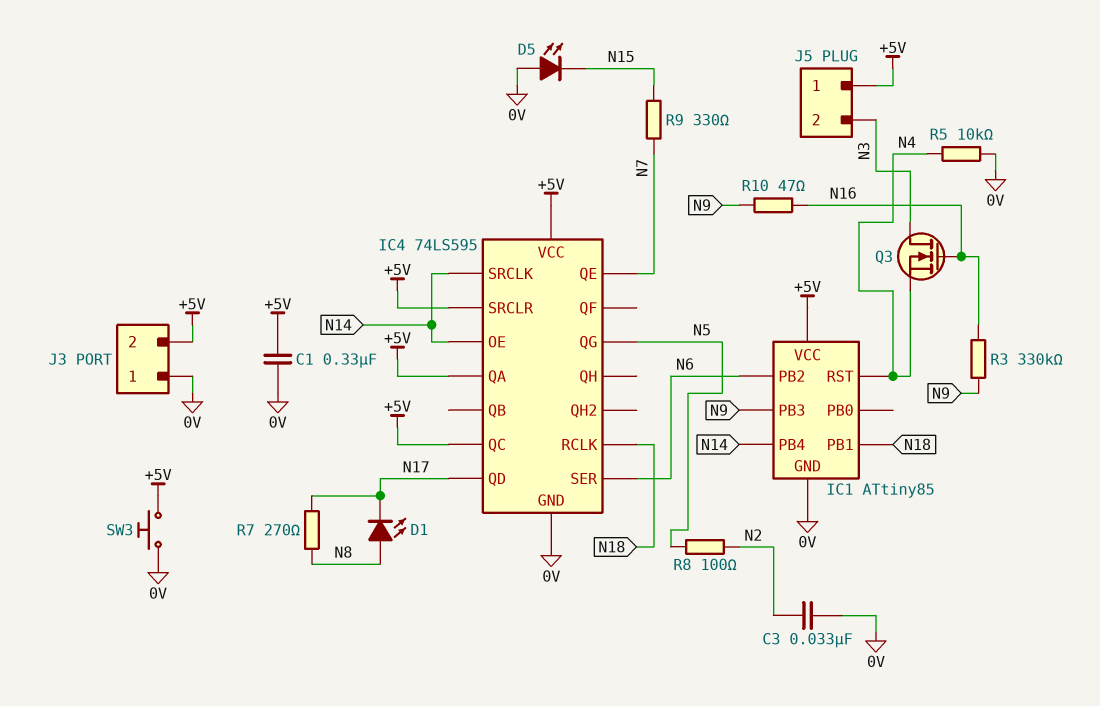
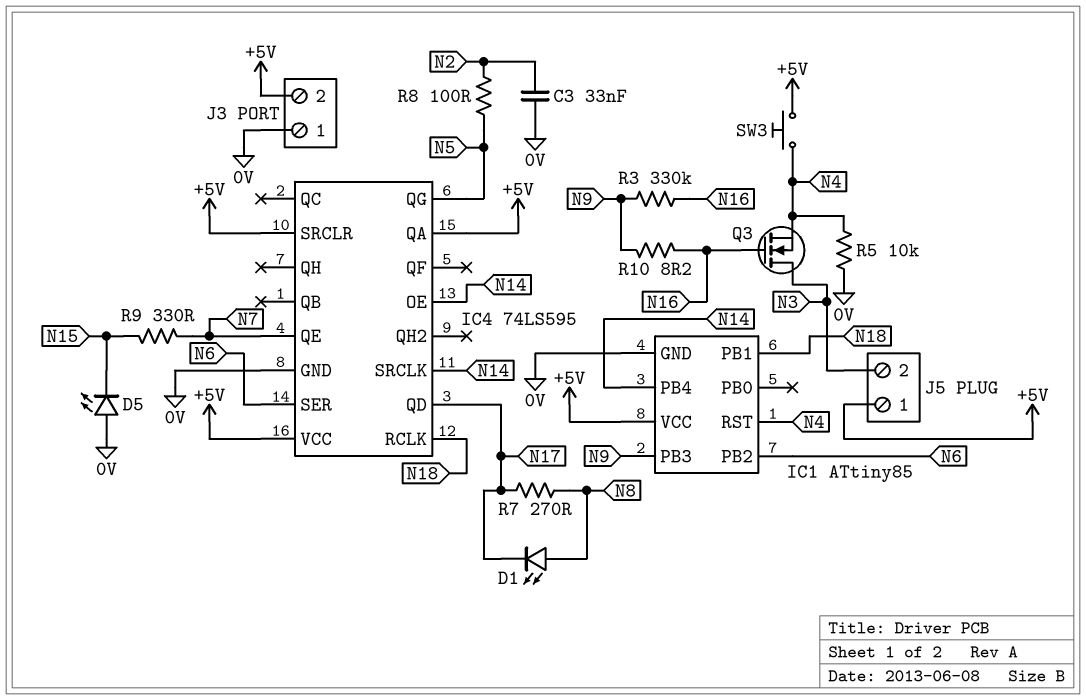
C1: 330nF (+5V, 0V) -> none
IC4 pin QC: +5V -> none
R10: 47 (N9, N16) -> 8.2 (N9, N16)
SW3: button (+5V, 0V) -> button (+5V, N4)

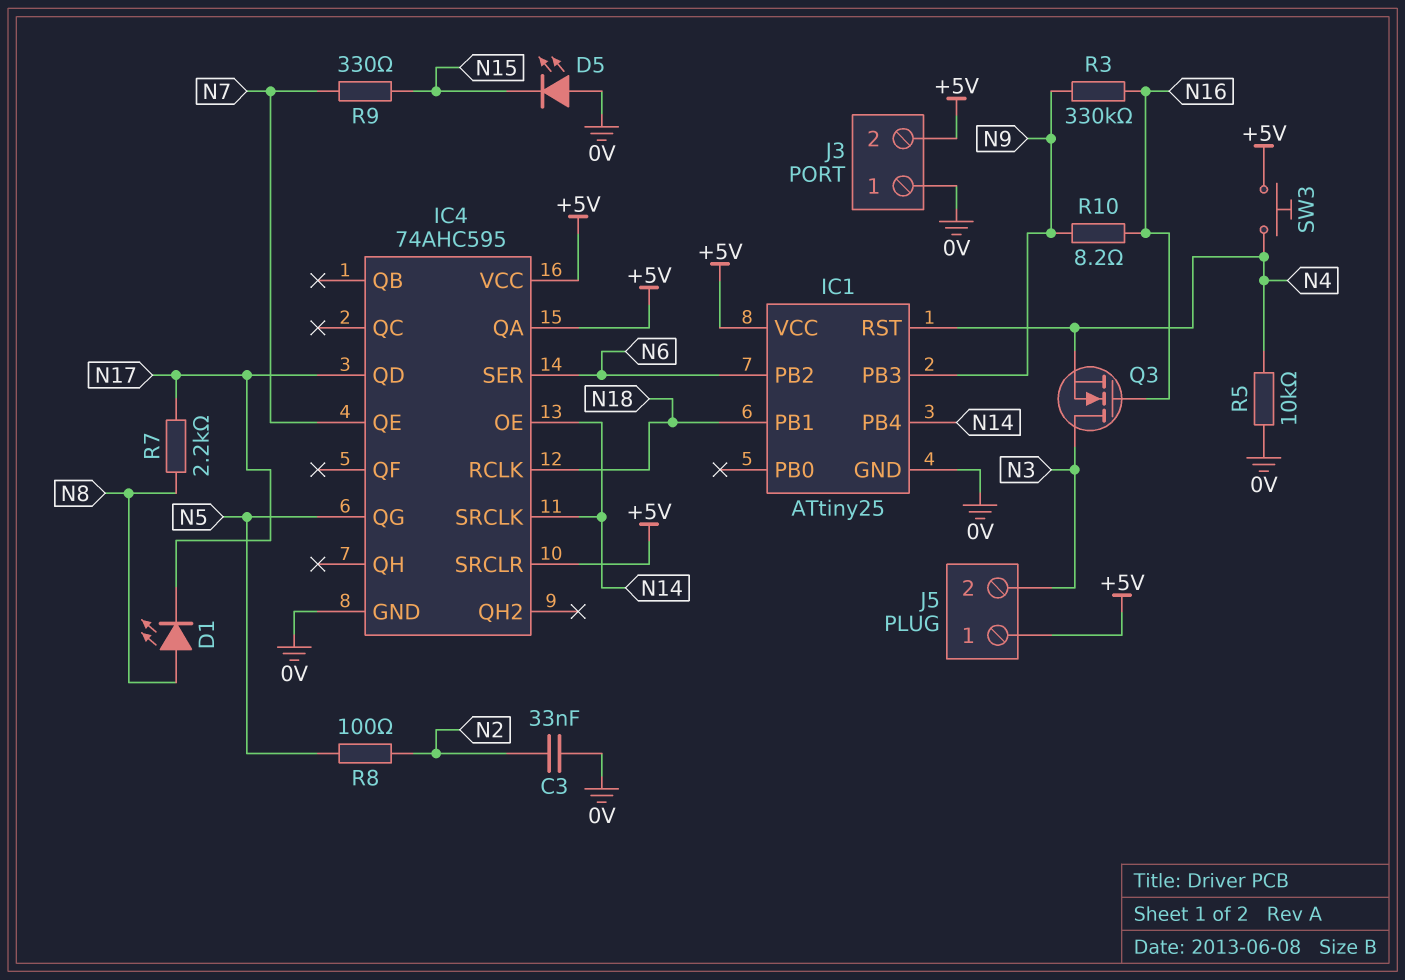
IC1: ATtiny85 -> ATtiny25
IC4: 74LS595 -> 74AHC595
R7: 270 (N8, N17) -> 2.2k (N8, N17)

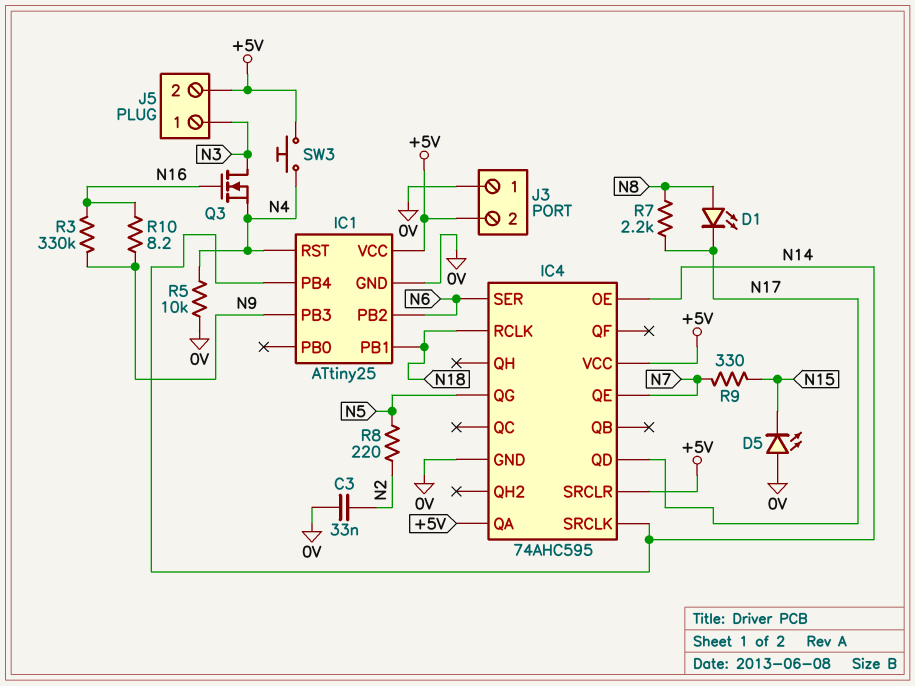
J5 pin 1: +5V -> N3
J5 pin 2: N3 -> +5V
R8: 100 (N2, N5) -> 220 (N2, N5)

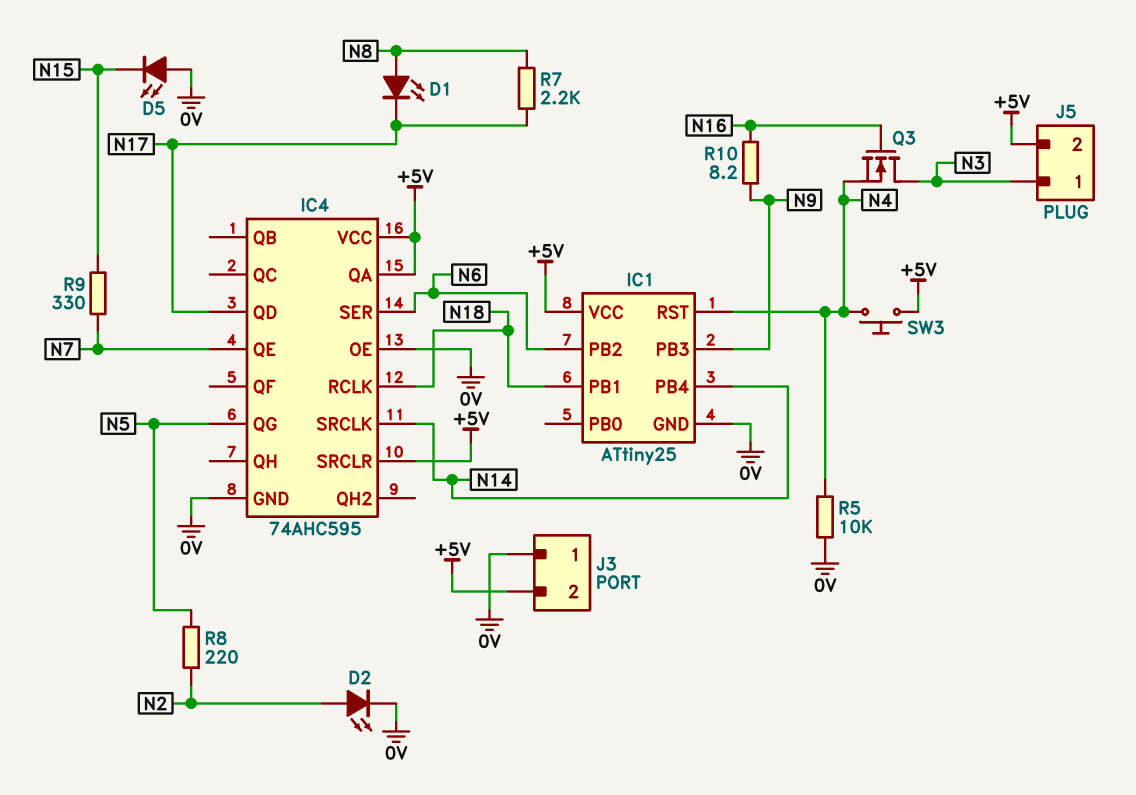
C3: 33nF (0V, N2) -> none
D2: none -> LED (A N2, K 0V)
IC4 pin OE: N14 -> 0V
R3: 330k (N9, N16) -> none

